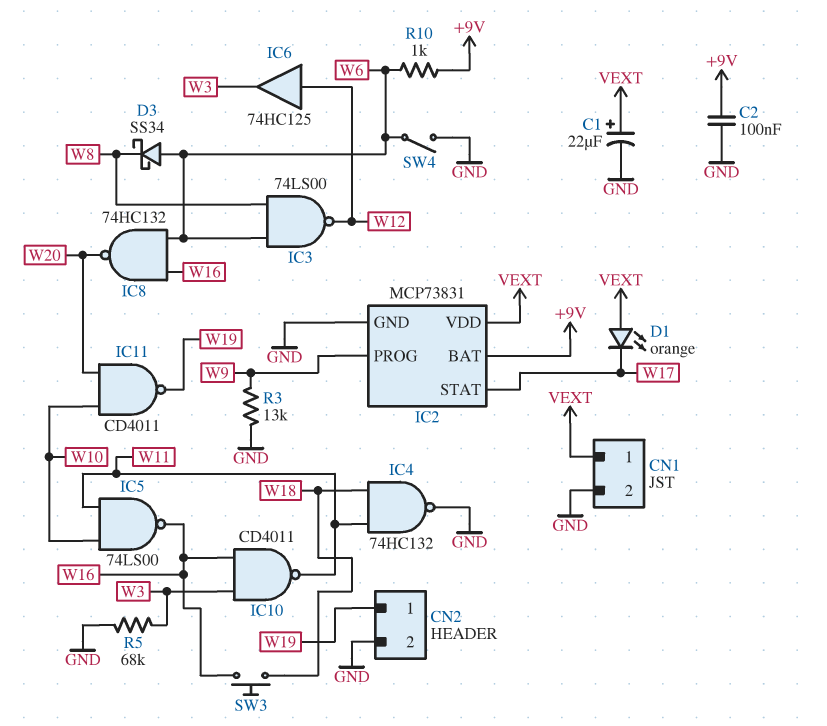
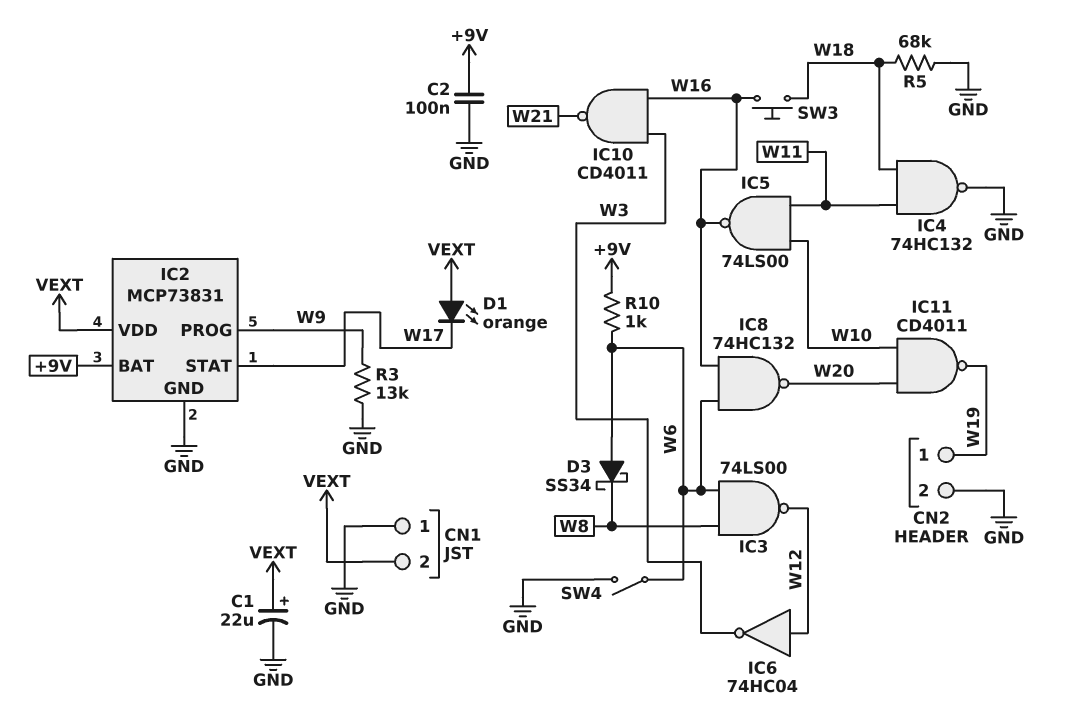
CN1 pin 1: VEXT -> GND
CN1 pin 2: GND -> VEXT
IC6: buffer 74HC125 (in W12, out W3) -> NOT 74HC04 (in W12, out W3)
IC10: NAND CD4011 (in W3, in W16, out W11) -> NAND CD4011 (in W3, in W16, out W21)
R5: 68k (GND, W3) -> 68k (GND, W18)

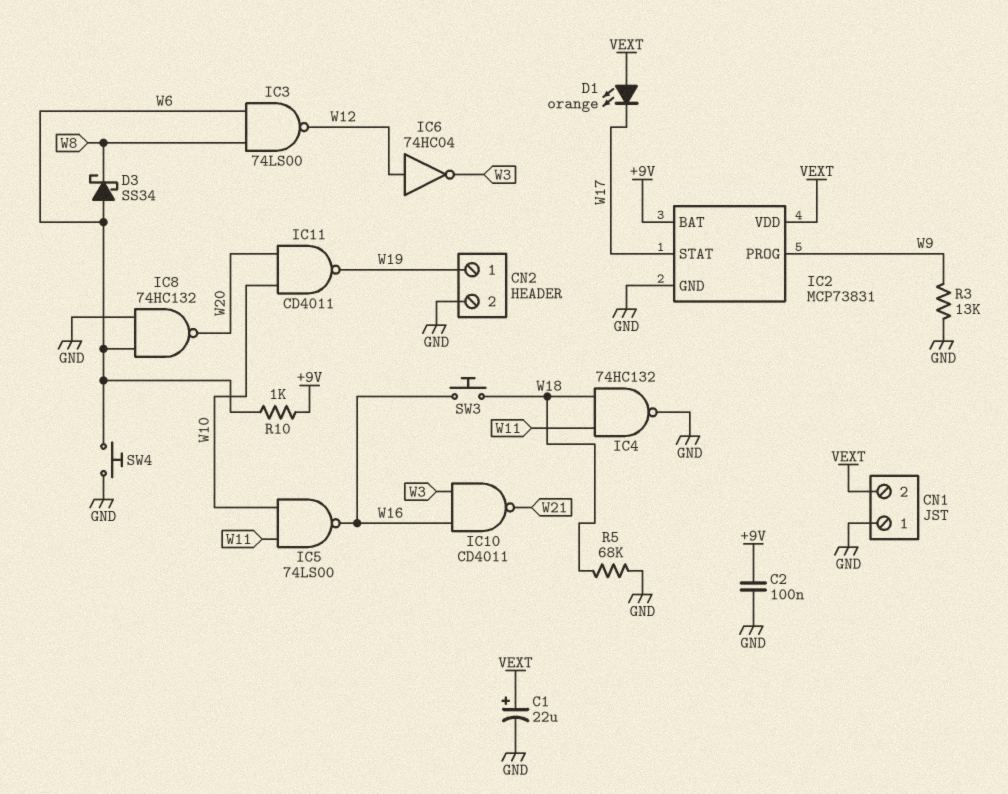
IC8: NAND 74HC132 (in W6, in W16, out W20) -> NAND 74HC132 (in GND, in W6, out W20)
SW4: switch (GND, W6) -> button (GND, W6)

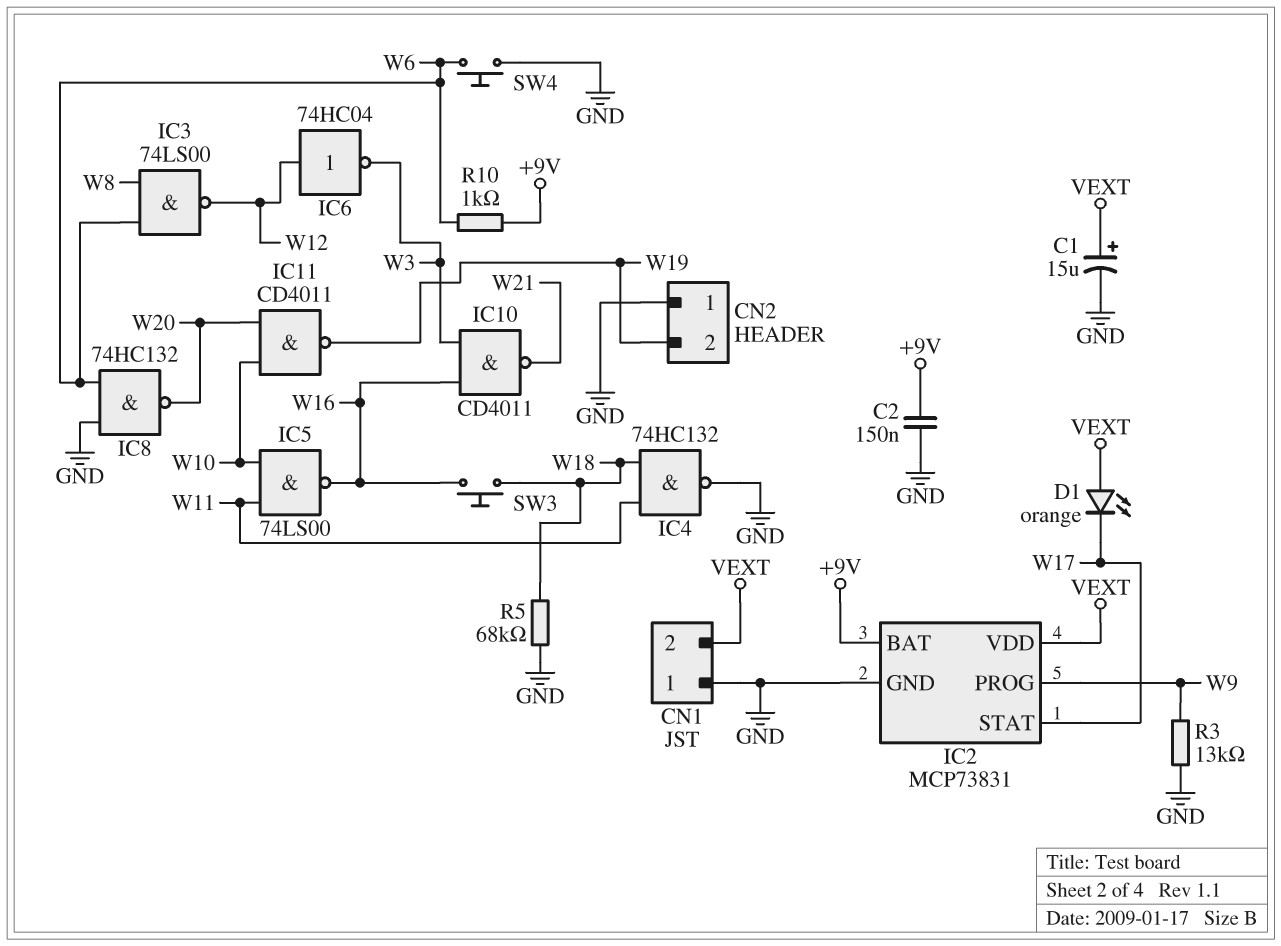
C1: 22uF (plus VEXT, minus GND) -> 15uF (plus VEXT, minus GND)
C2: 100nF (+9V, GND) -> 150nF (+9V, GND)
CN2 pin 1: W19 -> GND
CN2 pin 2: GND -> W19
D3: schottky SS34 (A W6, K W8) -> none

